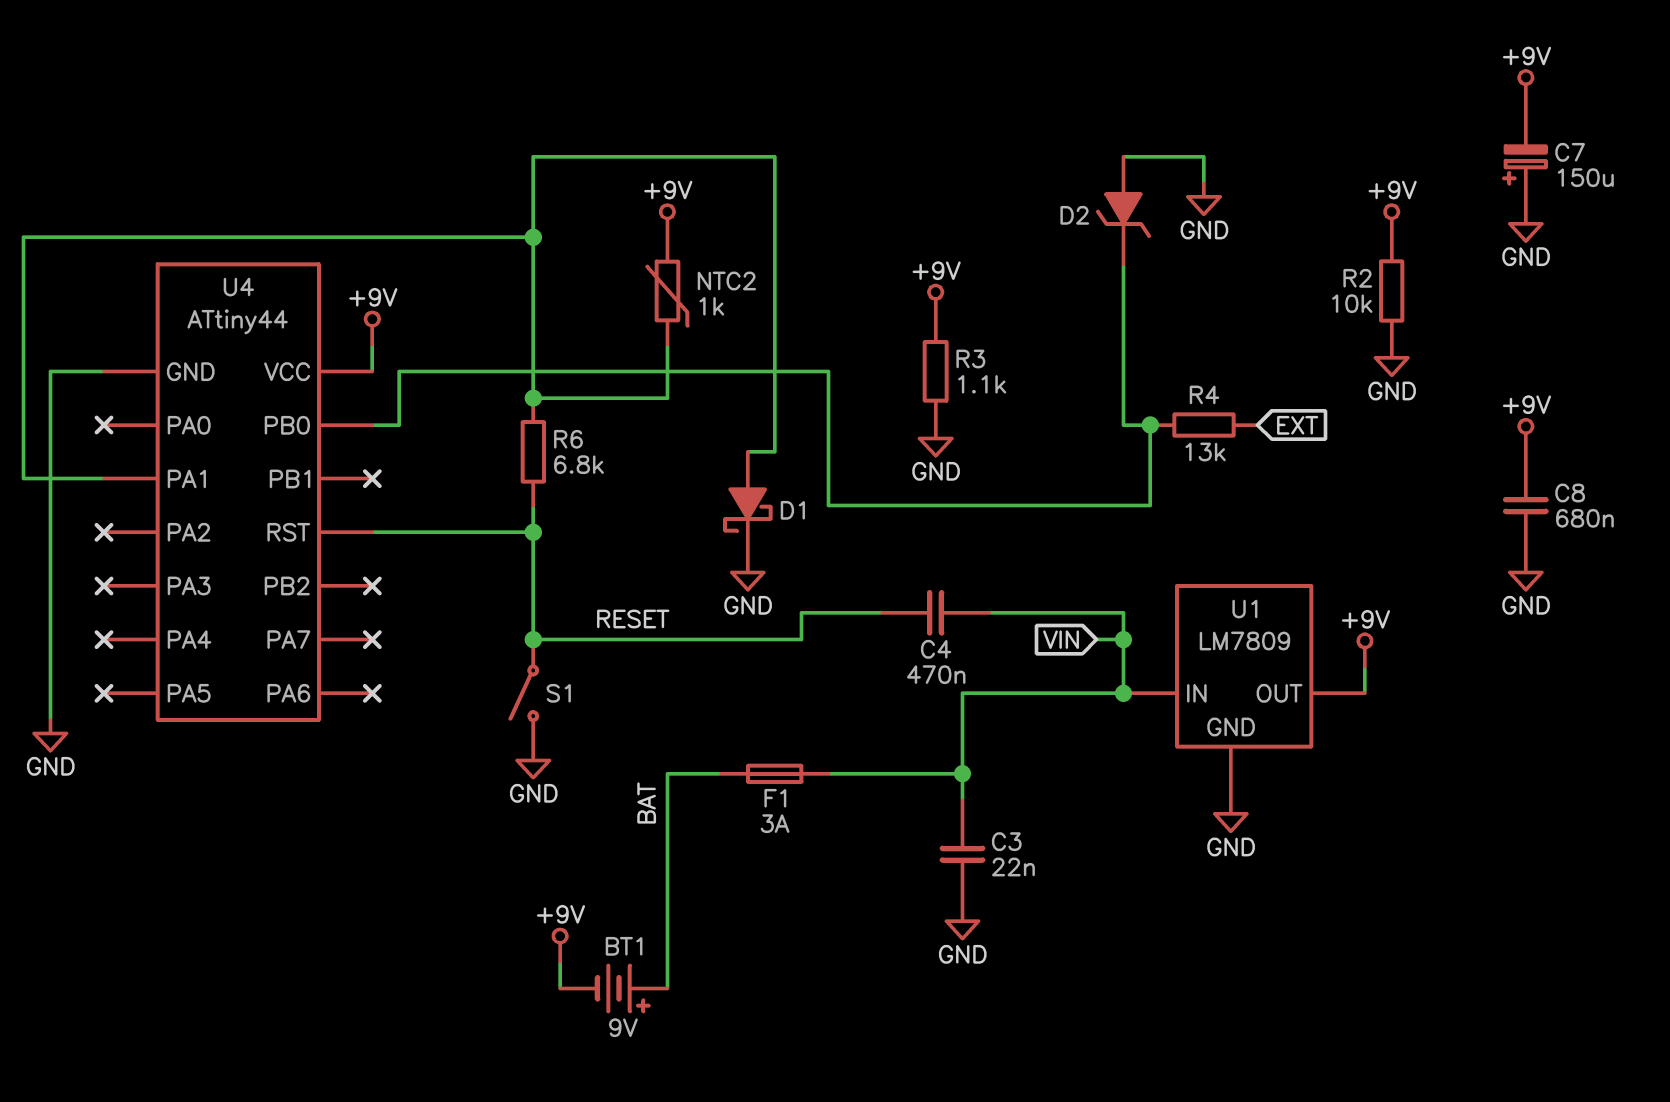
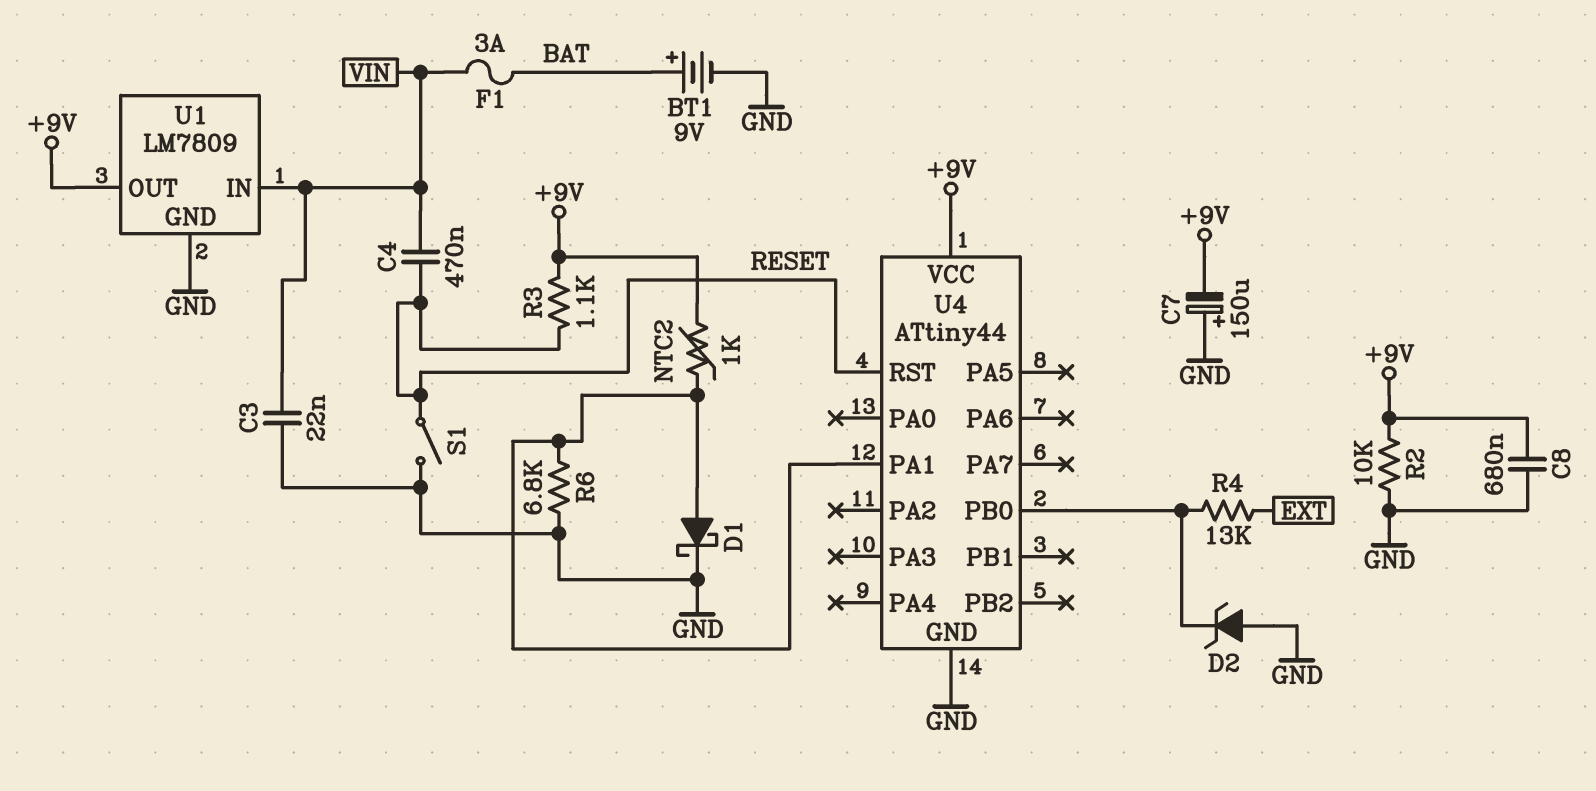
BT1: 9V (plus BAT, minus +9V) -> 9V (plus BAT, minus GND)
R3: 1.1k (+9V, GND) -> 1.1k (+9V, RESET)
R6: 6.8k (RESET, U4/PA1) -> 6.8k (GND, U4/PA1)

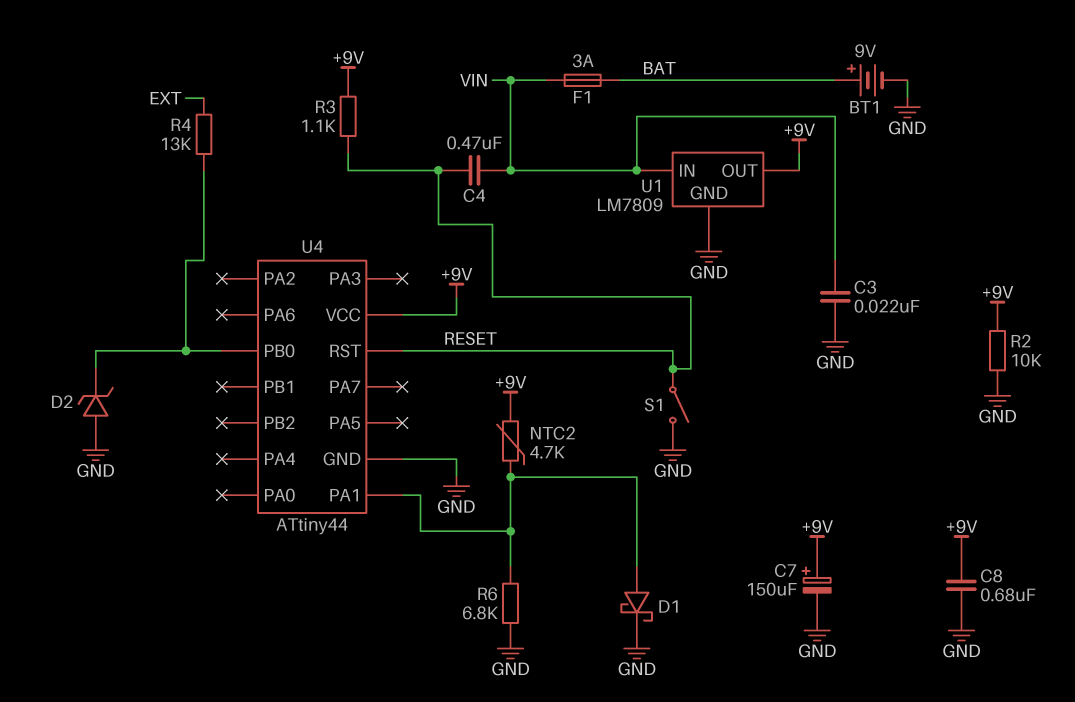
C7: 150uF (plus GND, minus +9V) -> 150uF (plus +9V, minus GND)
NTC2: 1k (+9V, U4/PA1) -> 4.7k (+9V, U4/PA1)

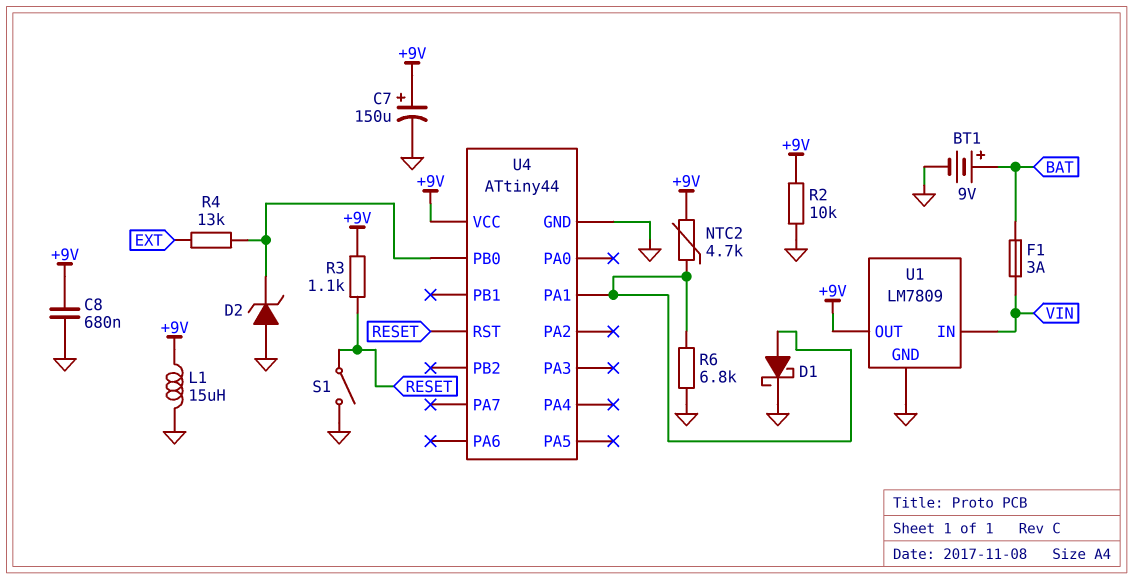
C3: 22nF (GND, VIN) -> none
C4: 470nF (RESET, VIN) -> none
L1: none -> 15uH (+9V, GND)

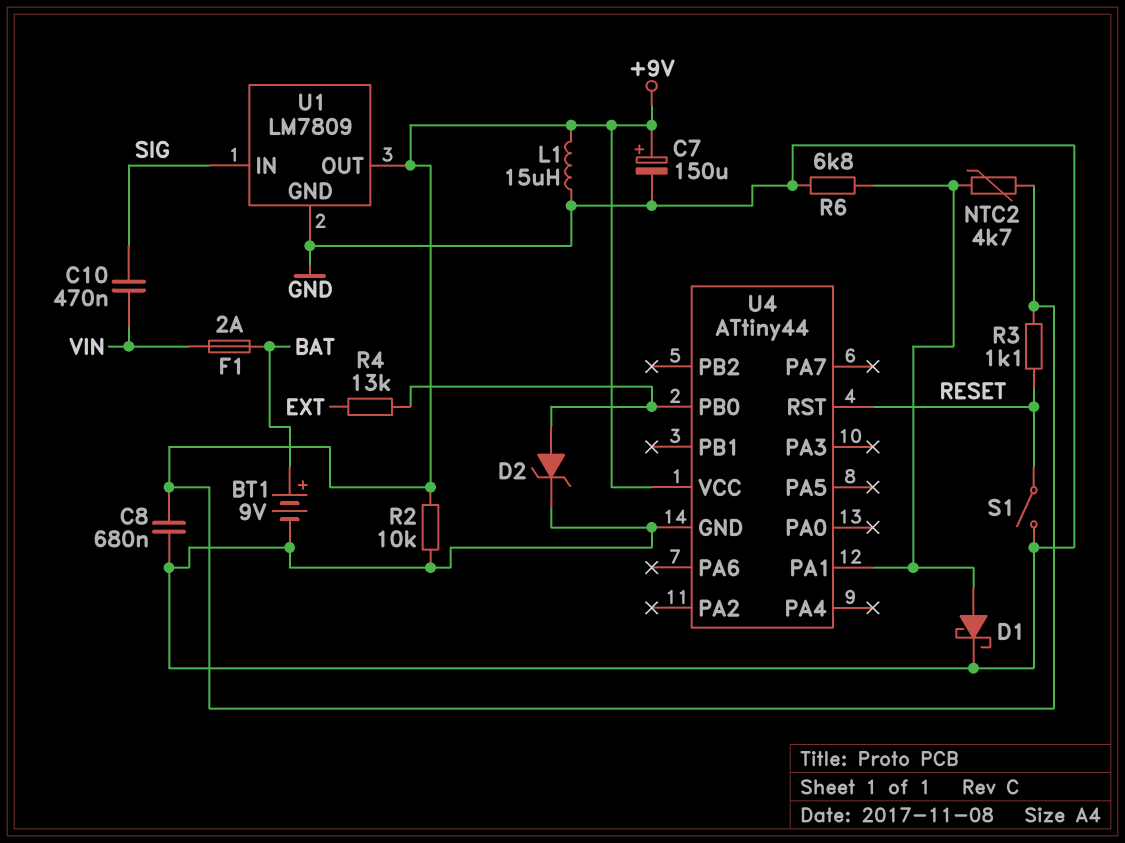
C10: none -> 470nF (SIG, VIN)
D2: zener (A GND, K U4/PB0) -> zener (A U4/PB0, K GND)
F1: 3A (BAT, VIN) -> 2A (BAT, VIN)
U1 pin IN: VIN -> SIG

